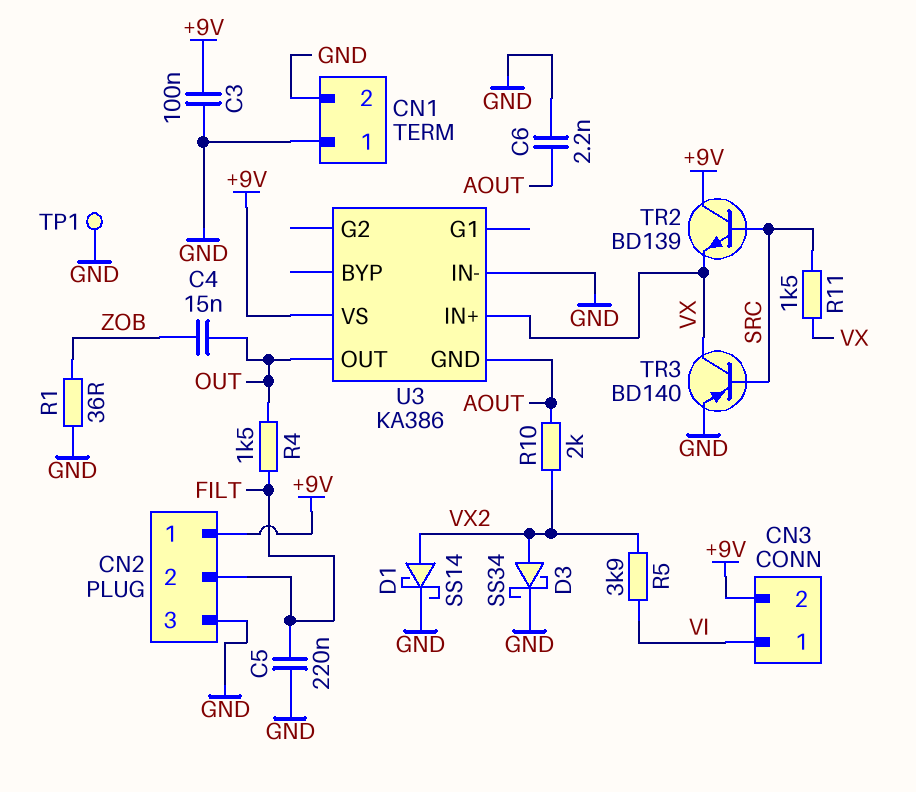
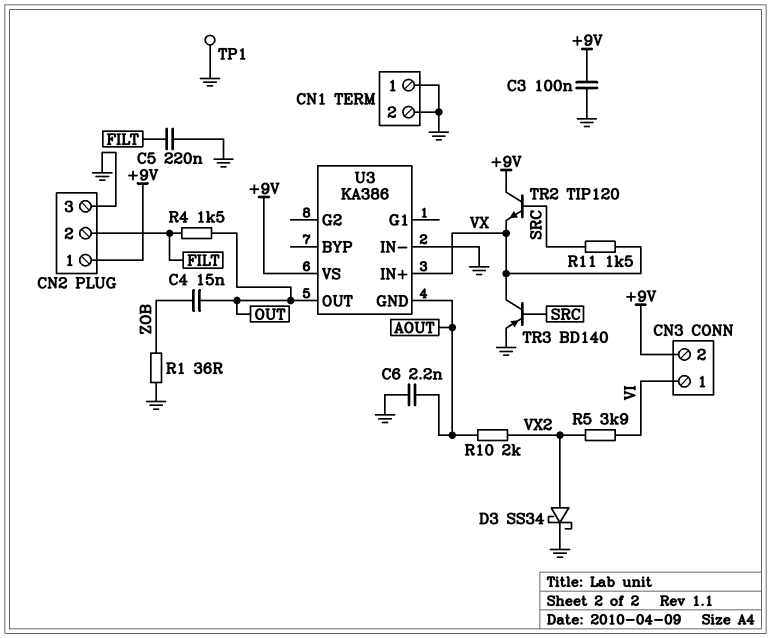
D1: schottky SS14 (A VX2, K GND) -> none
TR2: NPN BD139 (B SRC, C +9V, E VX) -> NPN TIP120 (B SRC, C +9V, E VX)

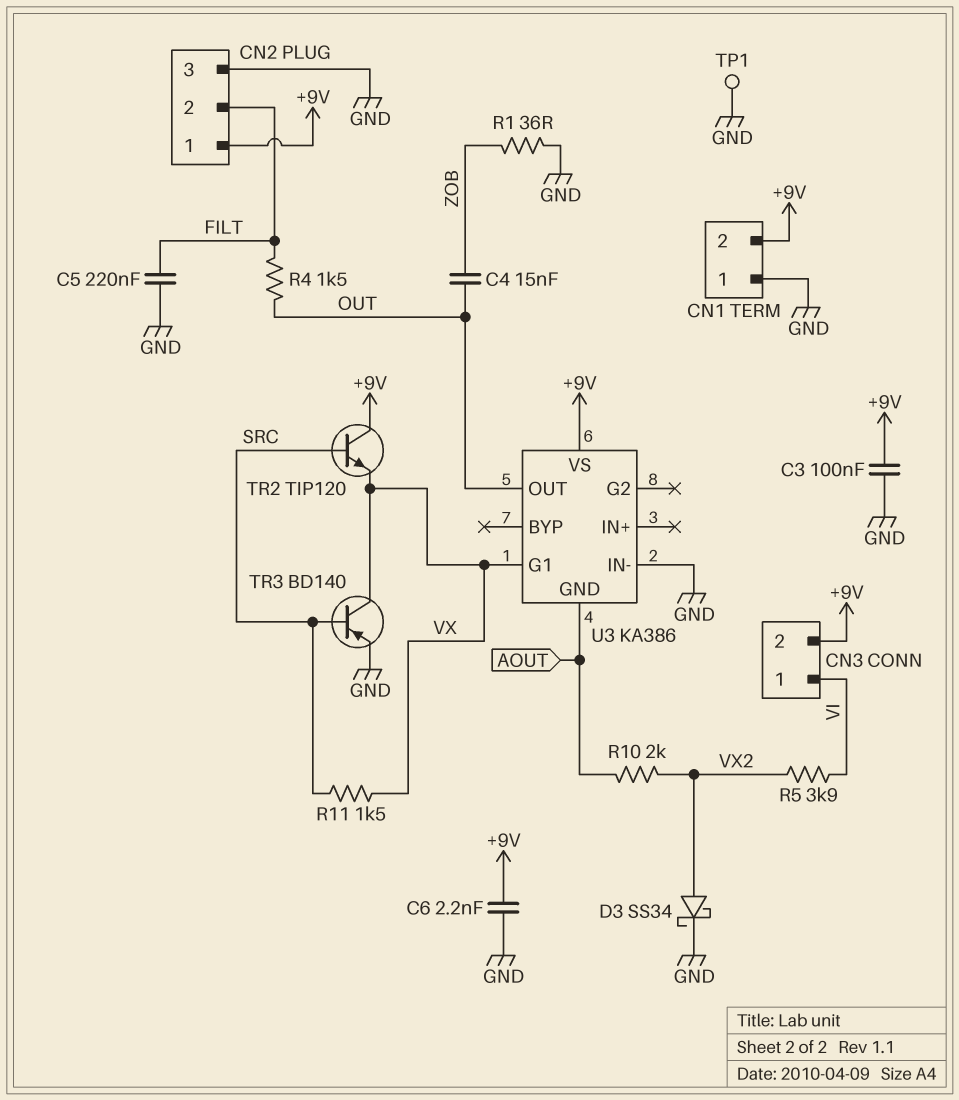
C6: 2.2nF (AOUT, GND) -> 2.2nF (+9V, GND)
CN1 pin 2: GND -> +9V
U3 pin G1: none -> VX
U3 pin IN+: VX -> none

